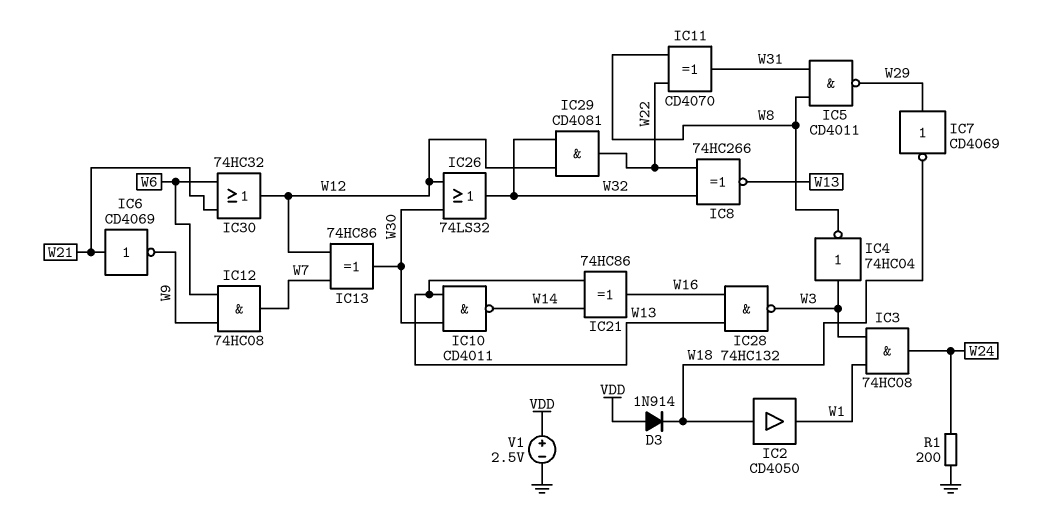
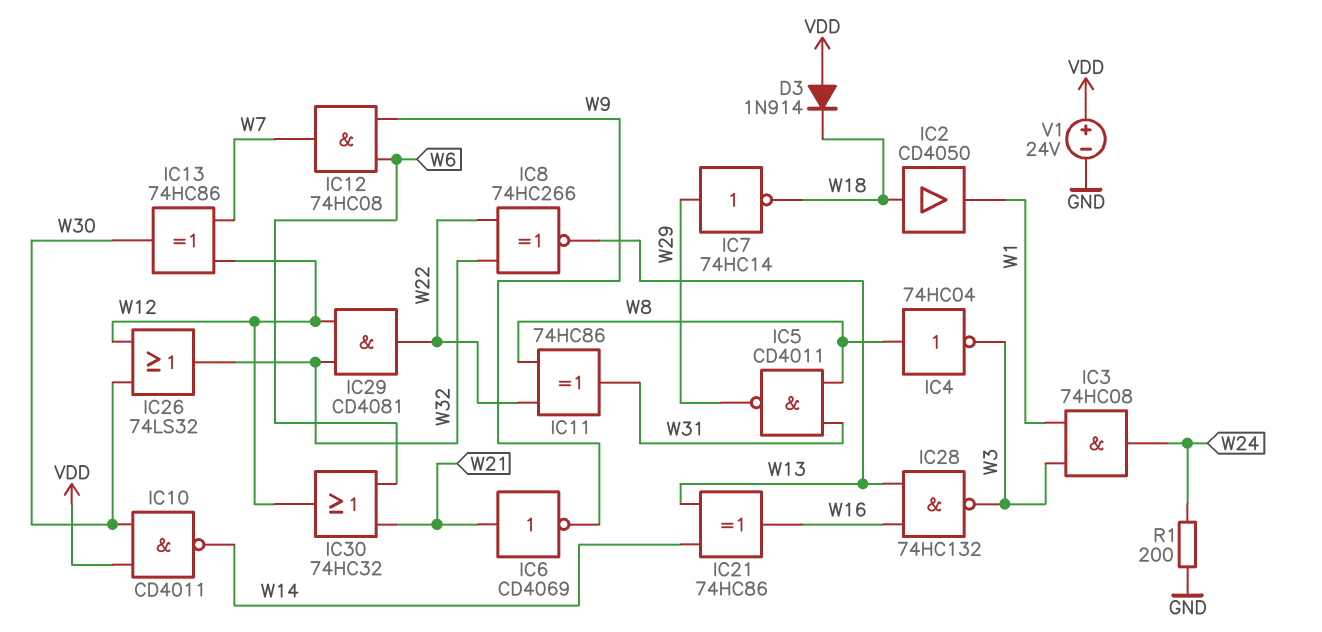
IC4: NOT 74HC04 (in W3, out W8) -> NOT 74HC04 (in W8, out W3)
IC7: NOT CD4069 (in W29, out W18) -> NOT 74HC14 (in W29, out W18)
IC10: NAND CD4011 (in W13, in W30, out W14) -> NAND CD4011 (in VDD, in W30, out W14)
IC11: XOR CD4070 (in W8, in W22, out W31) -> XOR 74HC86 (in W8, in W22, out W31)
V1: 2.5V (plus VDD, minus GND) -> 24V (plus VDD, minus GND)

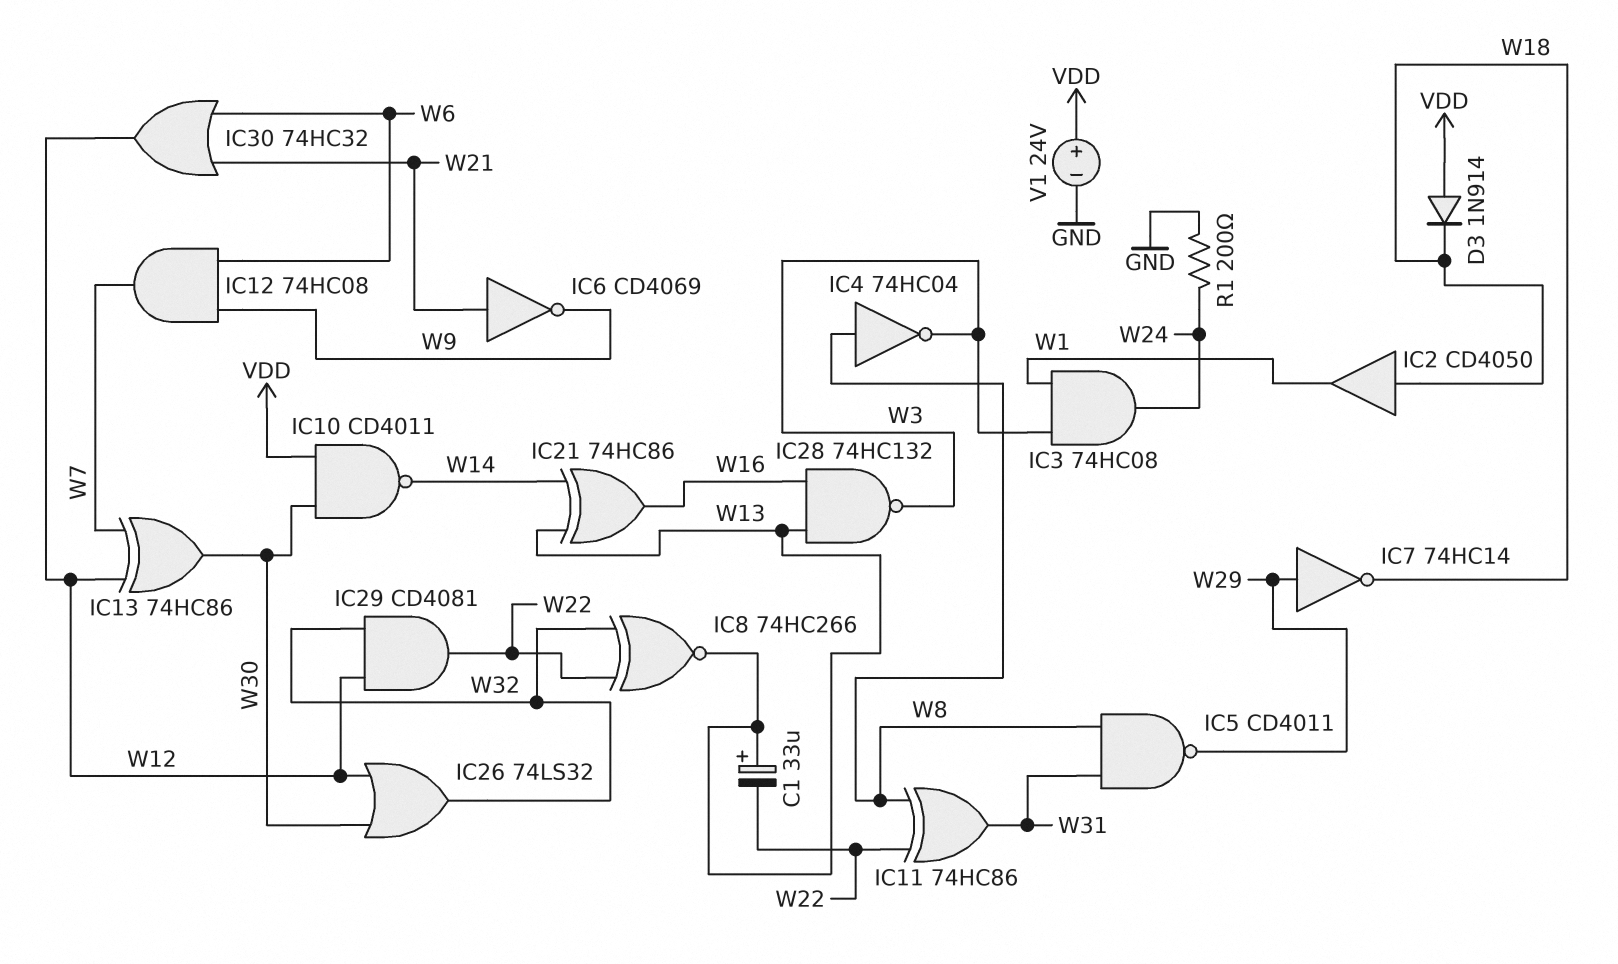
C1: none -> 33uF (plus W13, minus W22)

